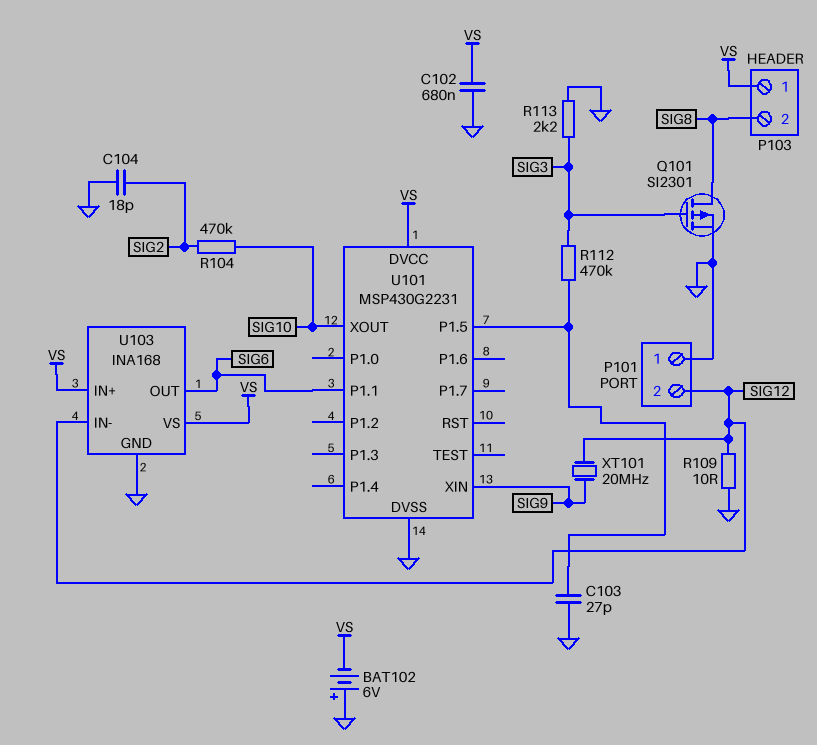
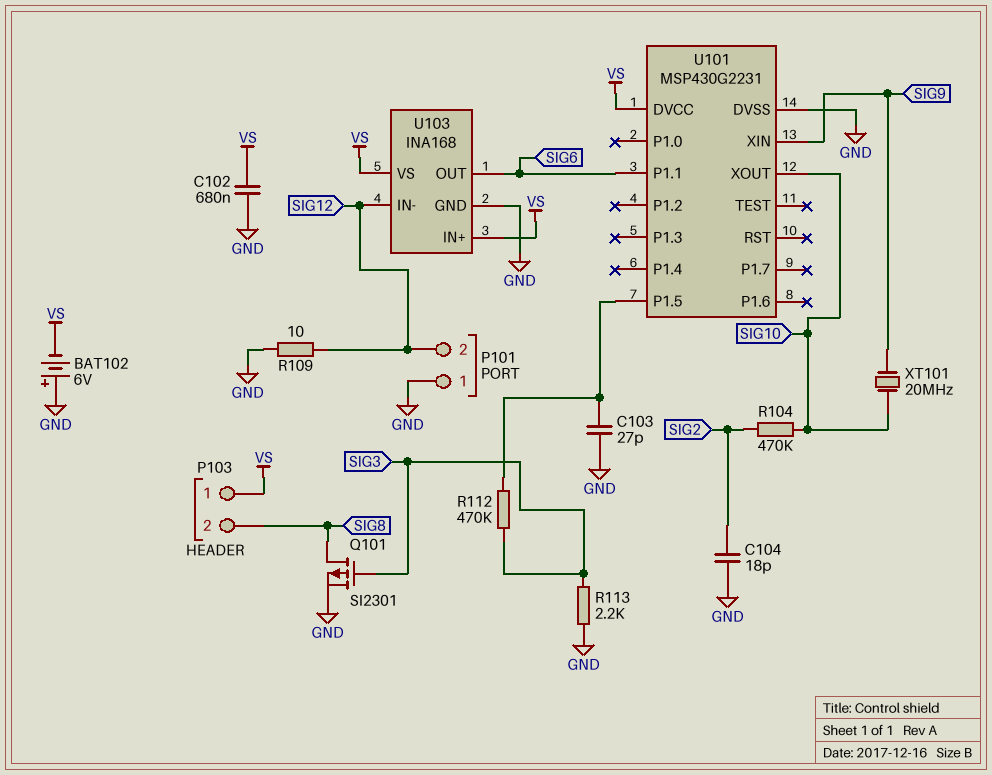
XT101: 20MHz (SIG9, SIG12) -> 20MHz (SIG9, SIG10)

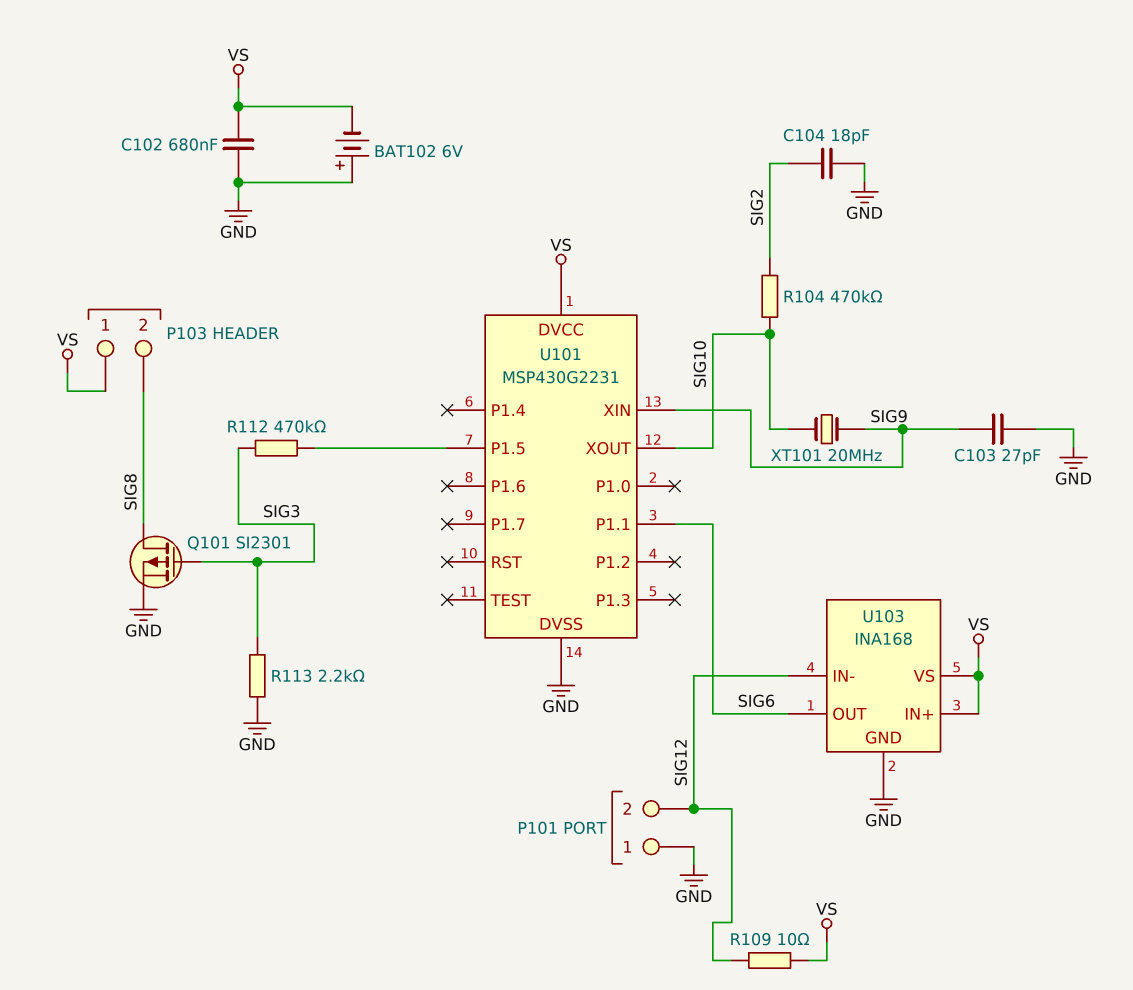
C103: 27pF (GND, U101/P1.5) -> 27pF (GND, SIG9)
R109: 10 (GND, SIG12) -> 10 (SIG12, VS)

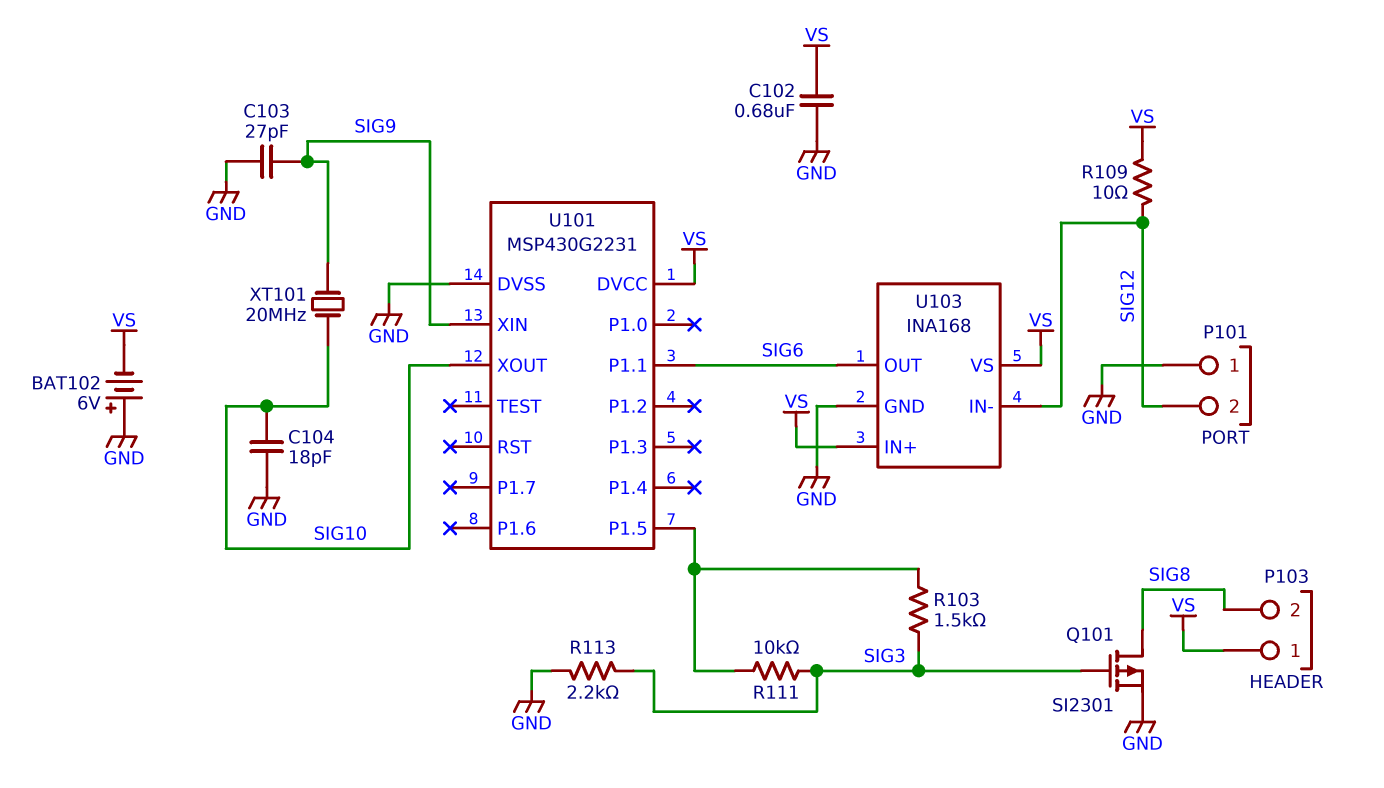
C104: 18pF (GND, SIG2) -> 18pF (GND, SIG10)
R103: none -> 1.5k (SIG3, U101/P1.5)
R104: 470k (SIG2, SIG10) -> none
R111: none -> 10k (SIG3, U101/P1.5)
R112: 470k (SIG3, U101/P1.5) -> none

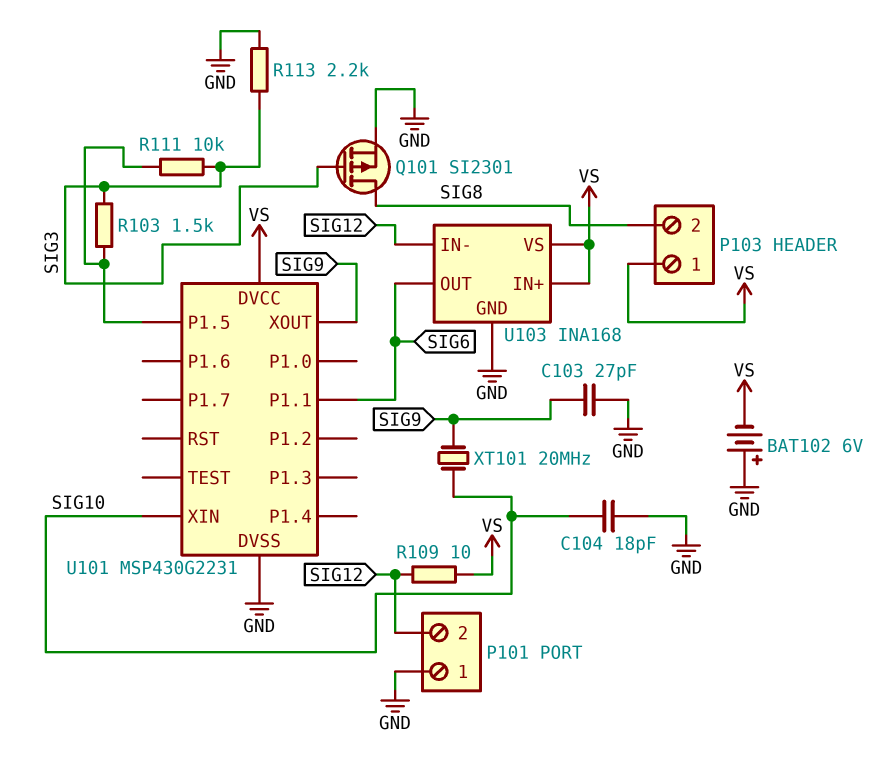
C102: 680nF (GND, VS) -> none
U101 pin XIN: SIG9 -> SIG10
U101 pin XOUT: SIG10 -> SIG9

